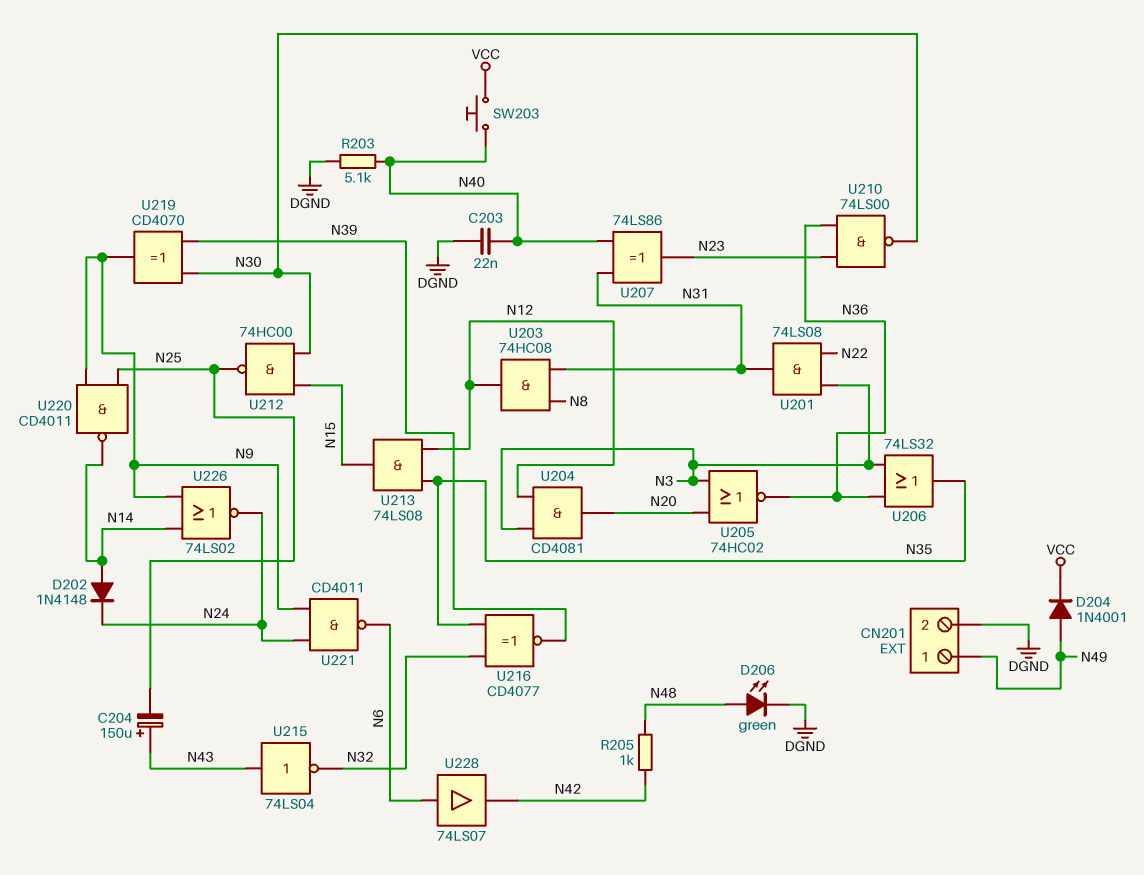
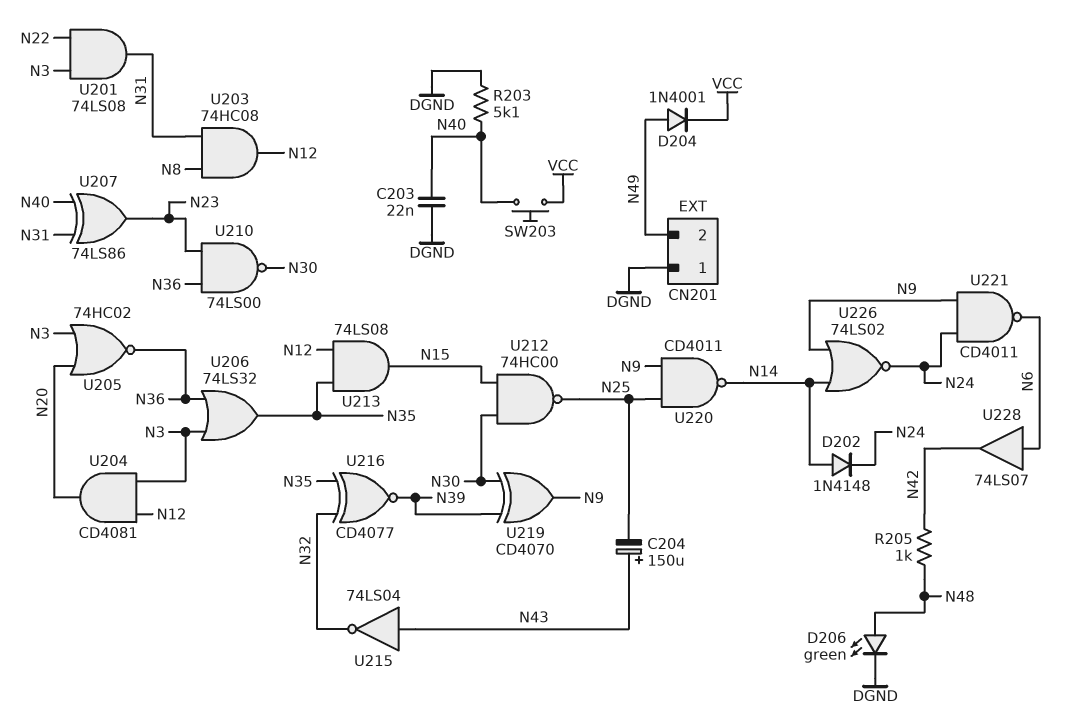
CN201 pin 1: N49 -> DGND
CN201 pin 2: DGND -> N49

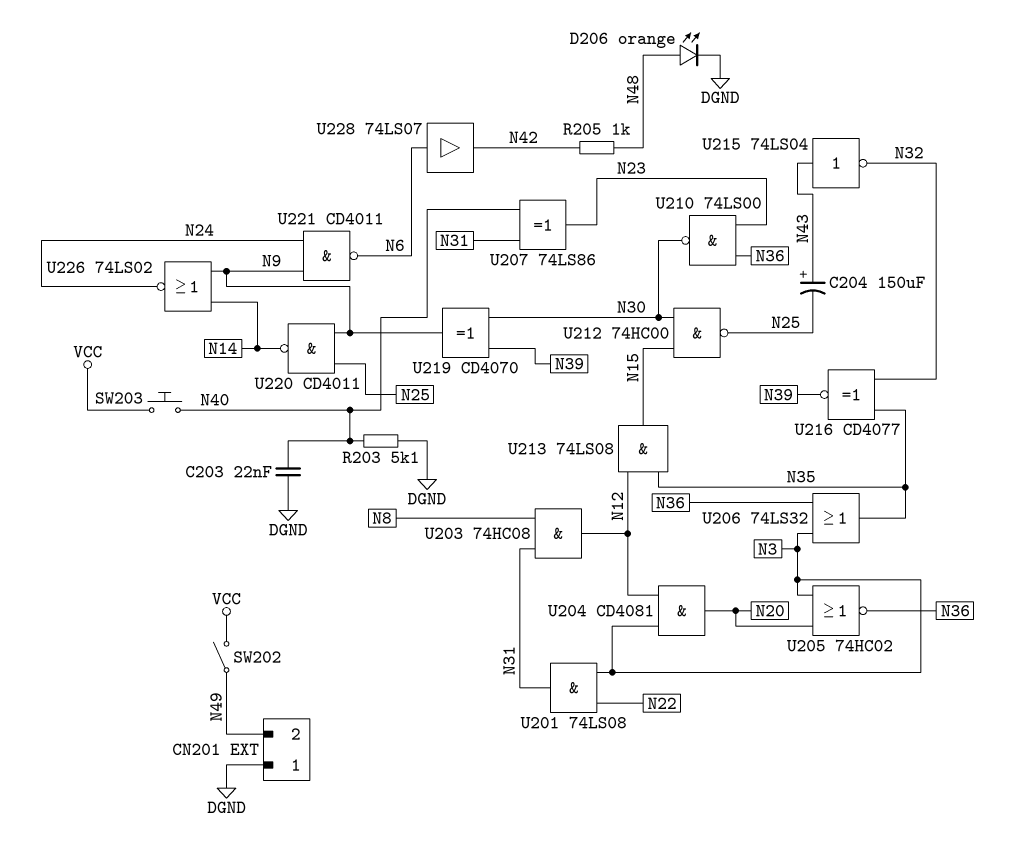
D202: diode 1N4148 (A N14, K N24) -> none
D204: diode 1N4001 (A N49, K VCC) -> none
D206: LED green (A N48, K DGND) -> LED orange (A N48, K DGND)
SW202: none -> switch (N49, VCC)

